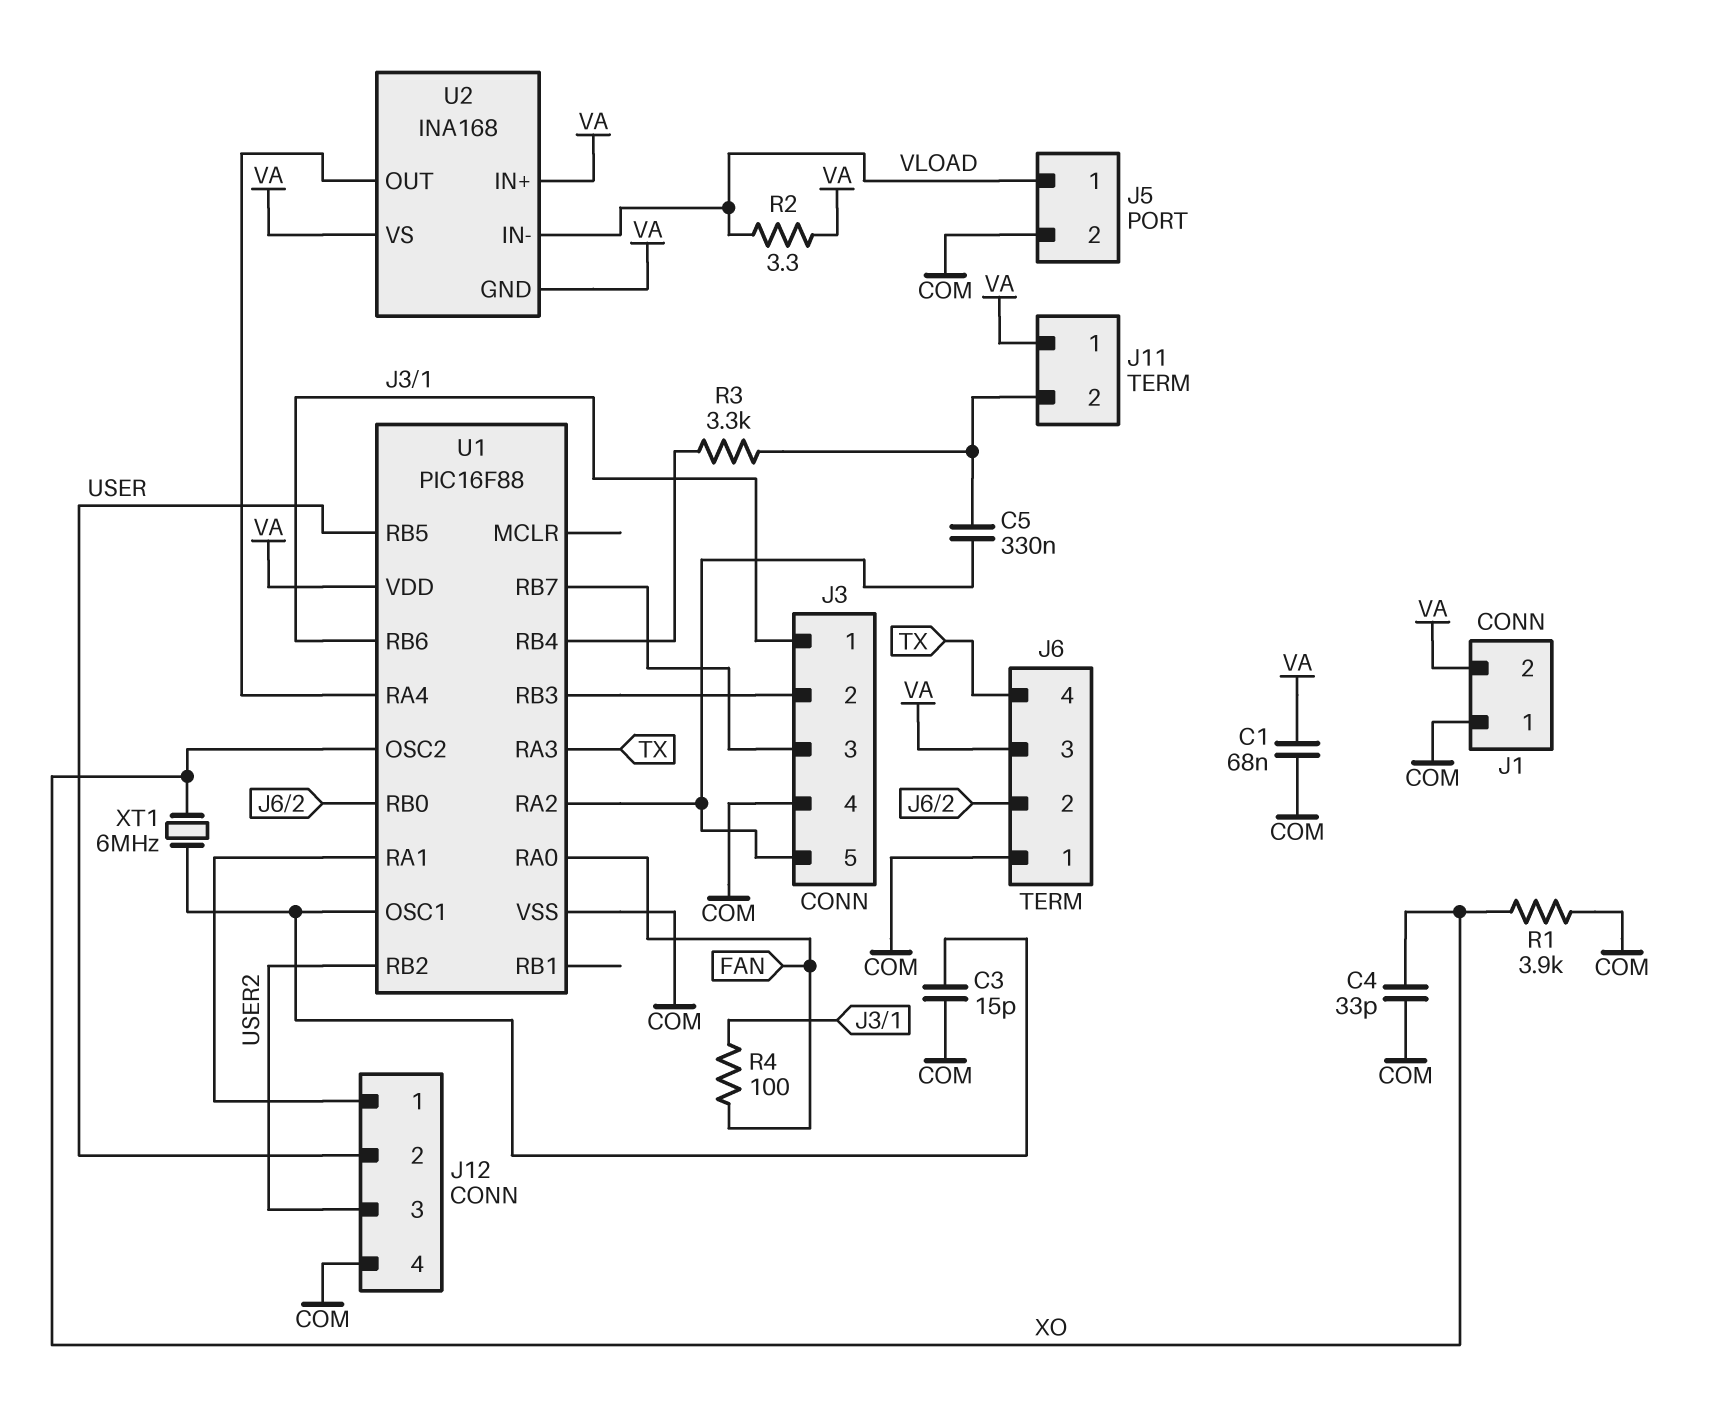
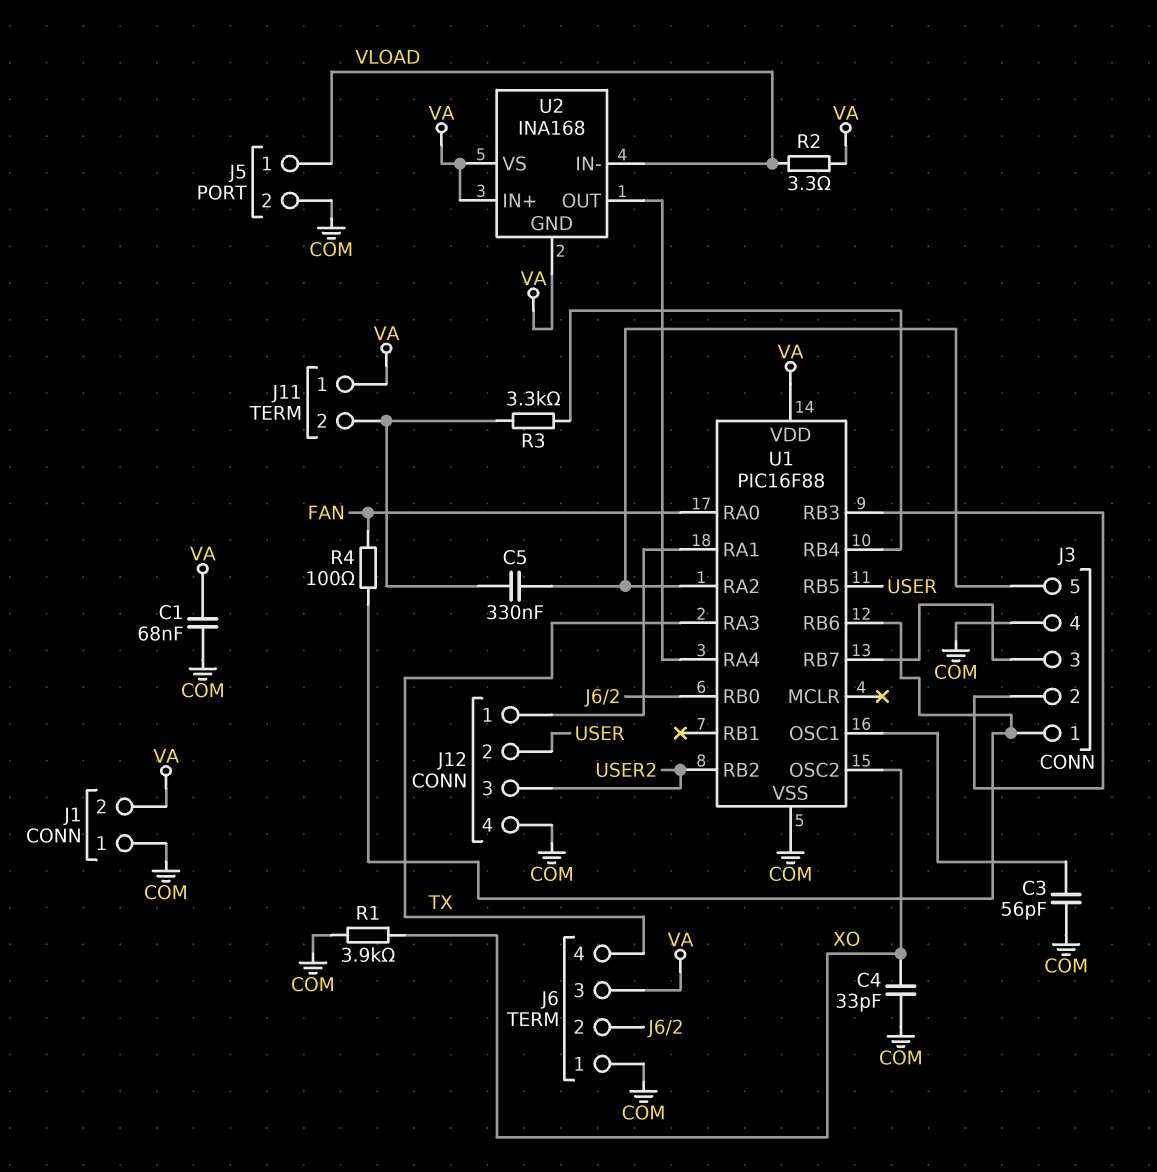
C3: 15pF (COM, U1/OSC1) -> 56pF (COM, U1/OSC1)
XT1: 6MHz (U1/OSC1, XO) -> none

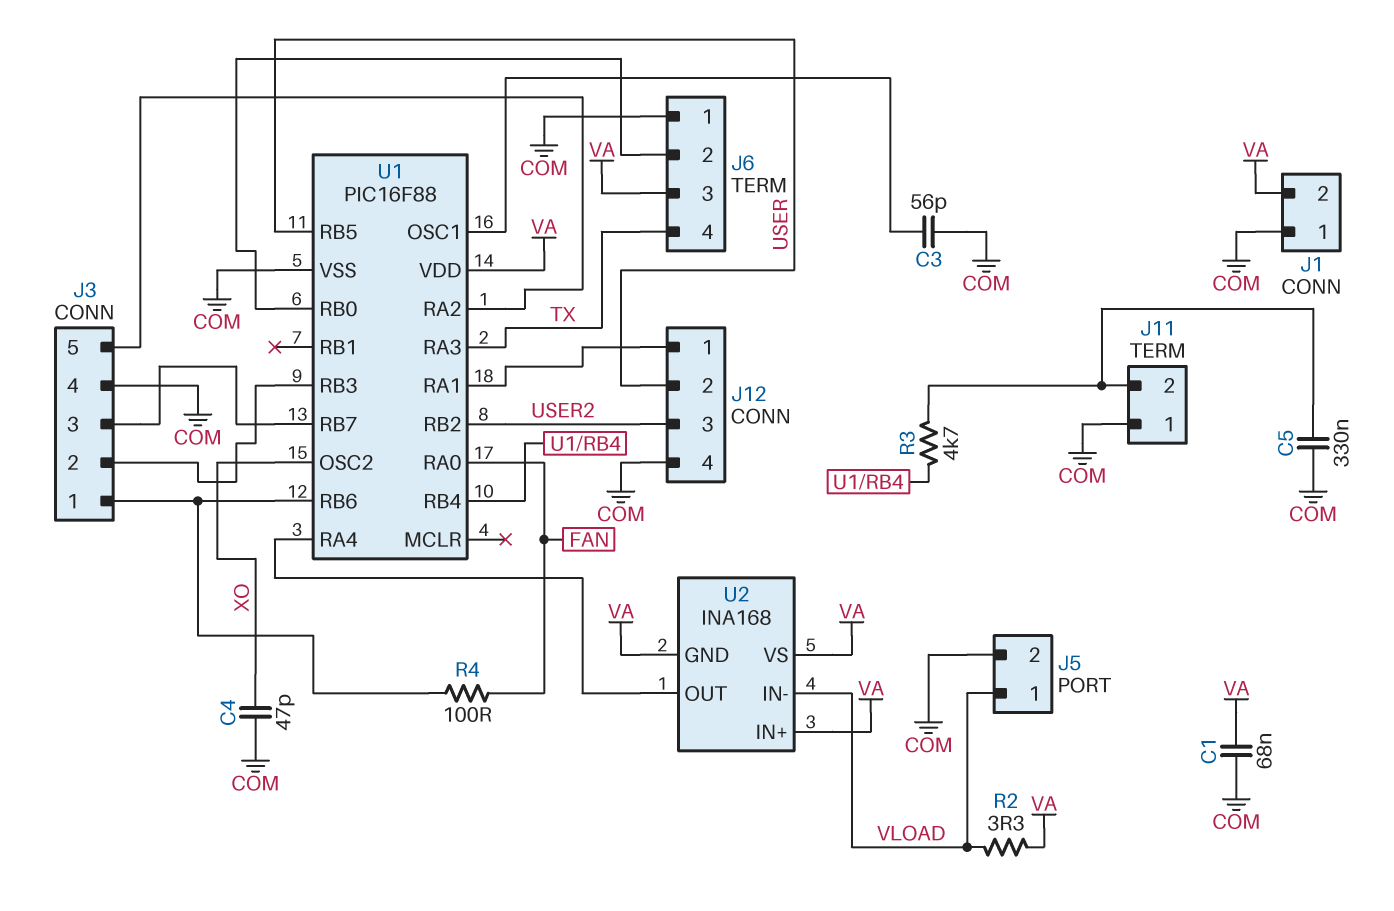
C4: 33pF (COM, XO) -> 47pF (COM, XO)
C5: 330nF (J3/5, J11/2) -> 330nF (COM, J11/2)
J11 pin 1: VA -> COM
R1: 3.9k (COM, XO) -> none
R3: 3.3k (J11/2, U1/RB4) -> 4.7k (J11/2, U1/RB4)

